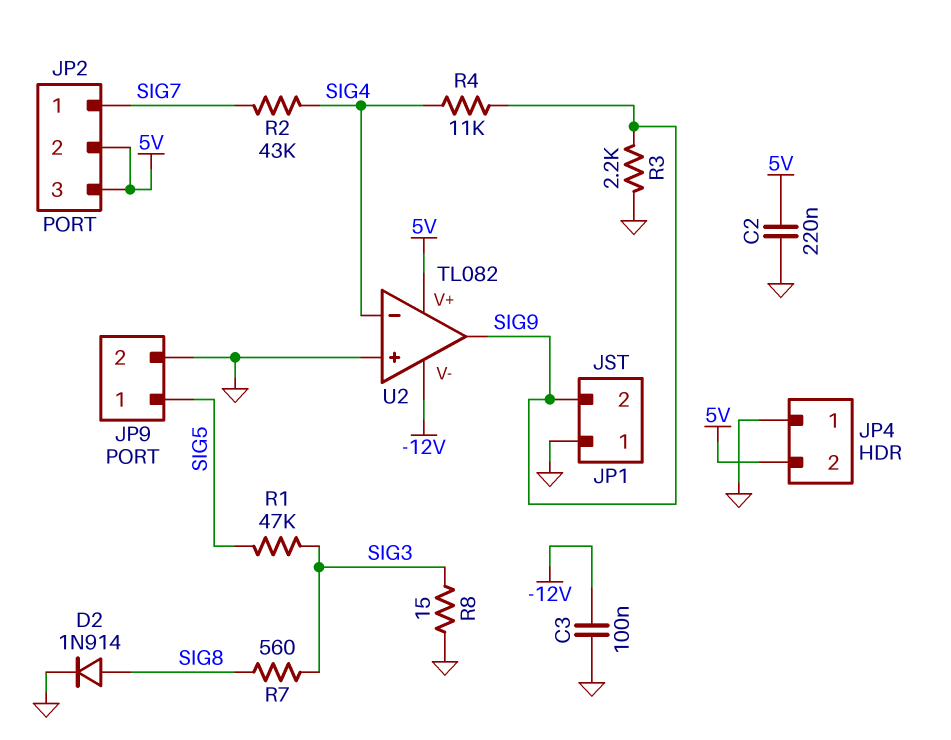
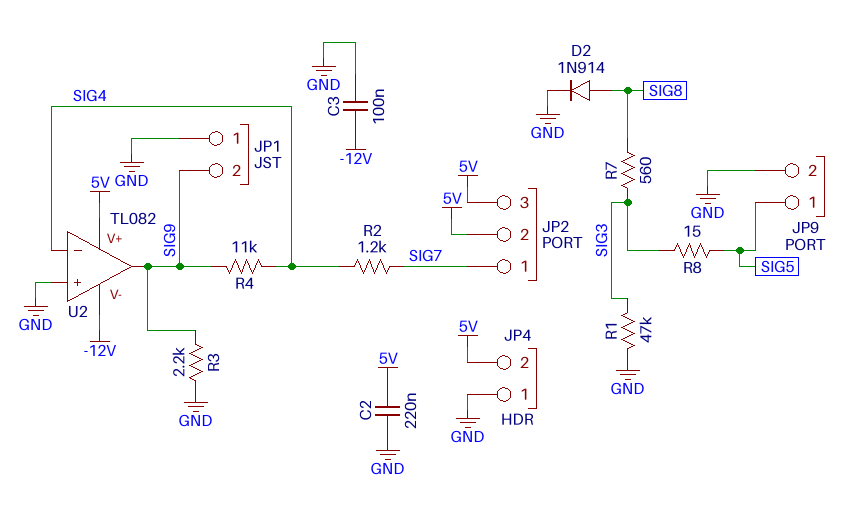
R1: 47k (SIG3, SIG5) -> 47k (GND, SIG3)
R2: 43k (SIG4, SIG7) -> 1.2k (SIG4, SIG7)
R8: 15 (GND, SIG3) -> 15 (SIG3, SIG5)

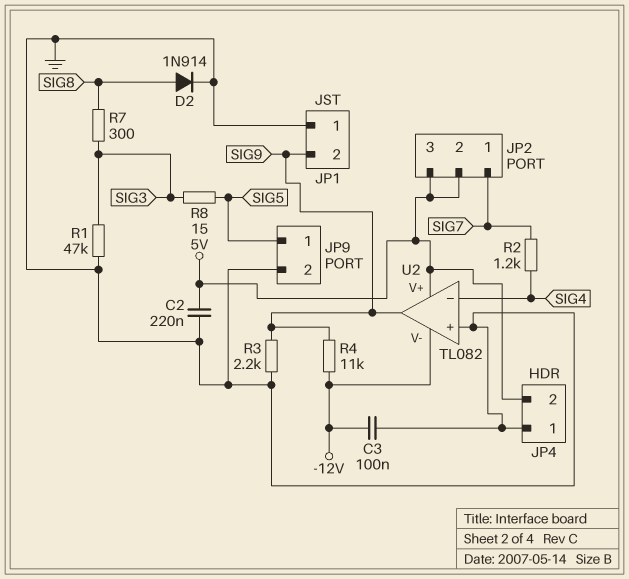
R4: 11k (SIG4, SIG9) -> 11k (-12V, SIG9)
R7: 560 (SIG3, SIG8) -> 300 (SIG3, SIG8)

